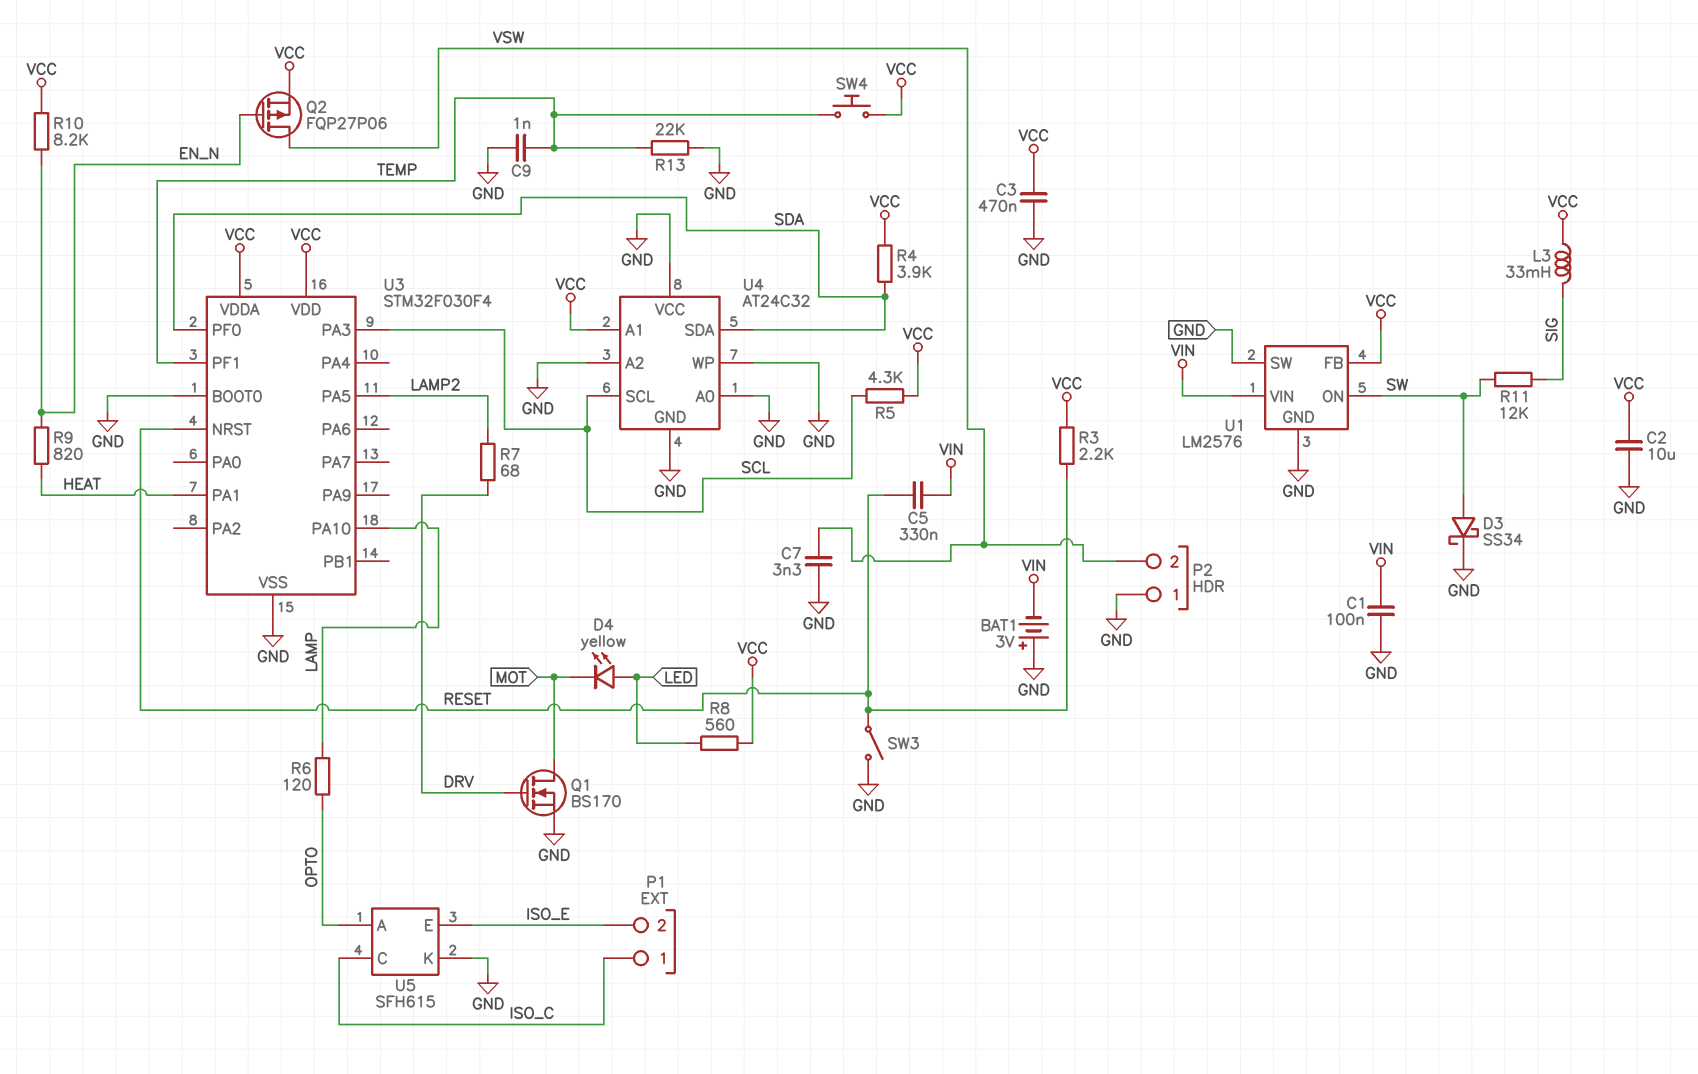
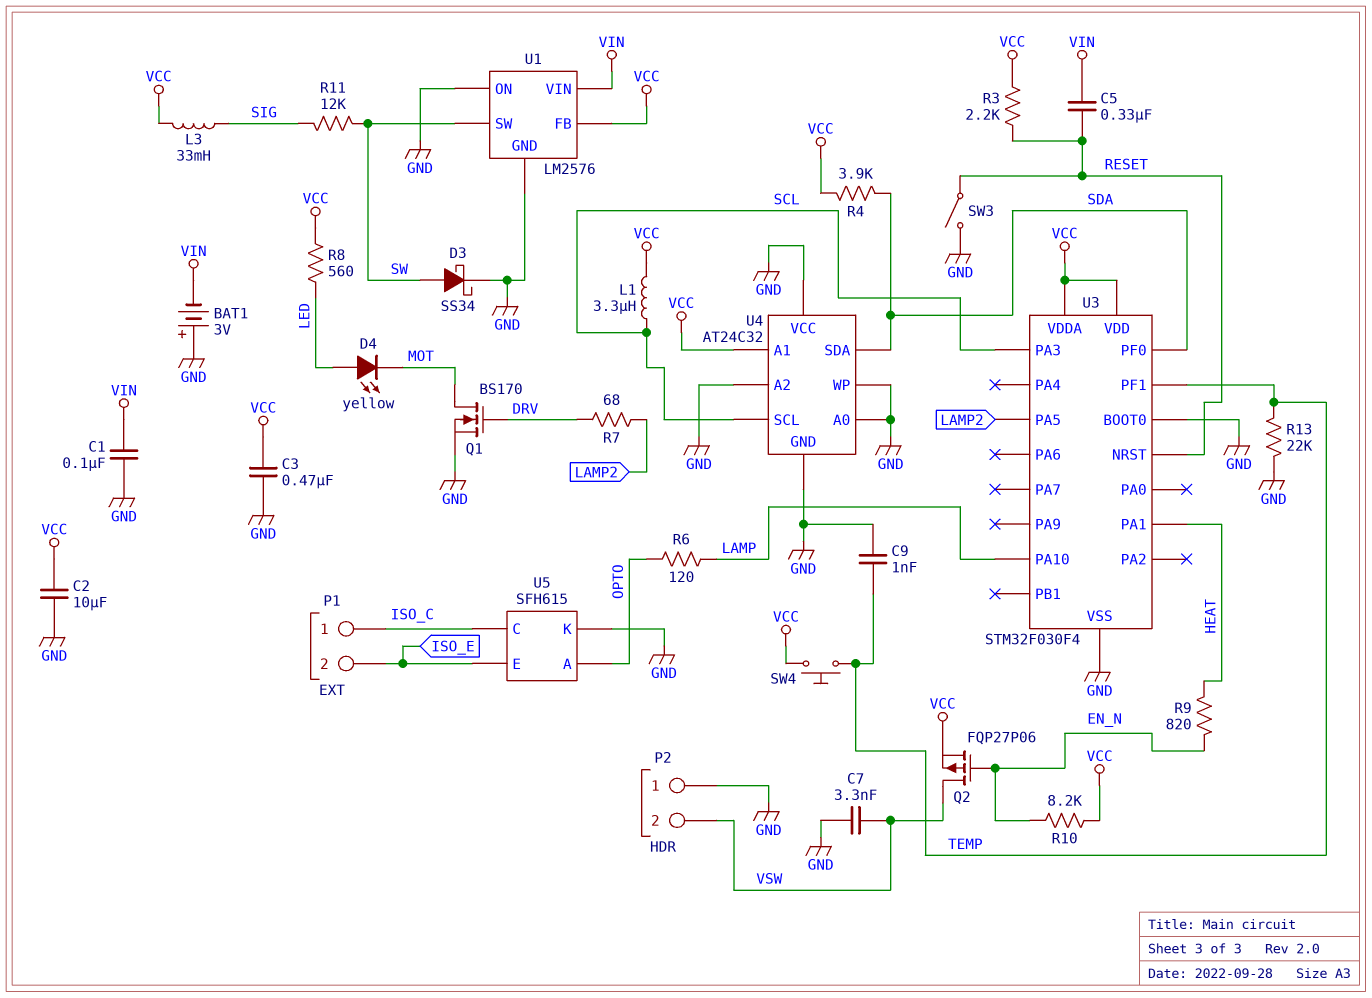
L1: none -> 3.3uH (SCL, VCC)
R5: 4.3k (SCL, VCC) -> none
U1 pin ON: SW -> GND
U1 pin SW: GND -> SW

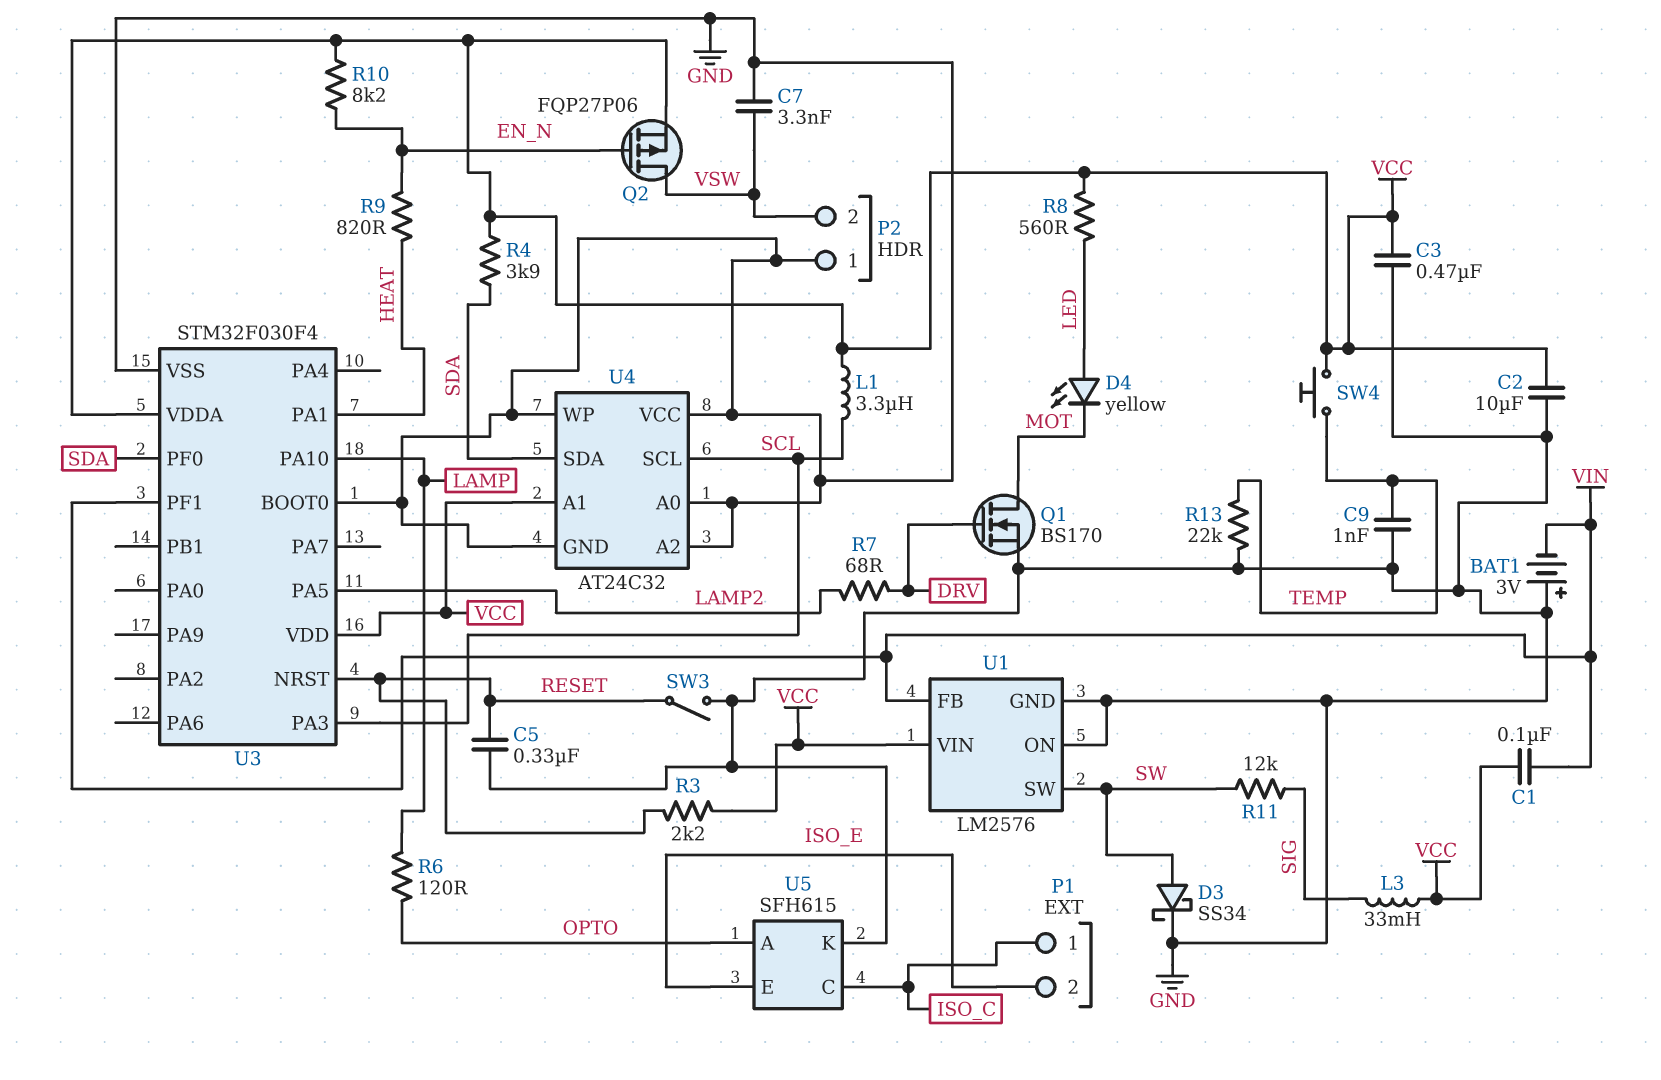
C1: 100nF (GND, VIN) -> 100nF (VCC, VIN)
C5: 330nF (RESET, VIN) -> 330nF (GND, RESET)
U1 pin FB: VCC -> VIN
U1 pin VIN: VIN -> VCC
U3 pin PF1: TEMP -> VIN

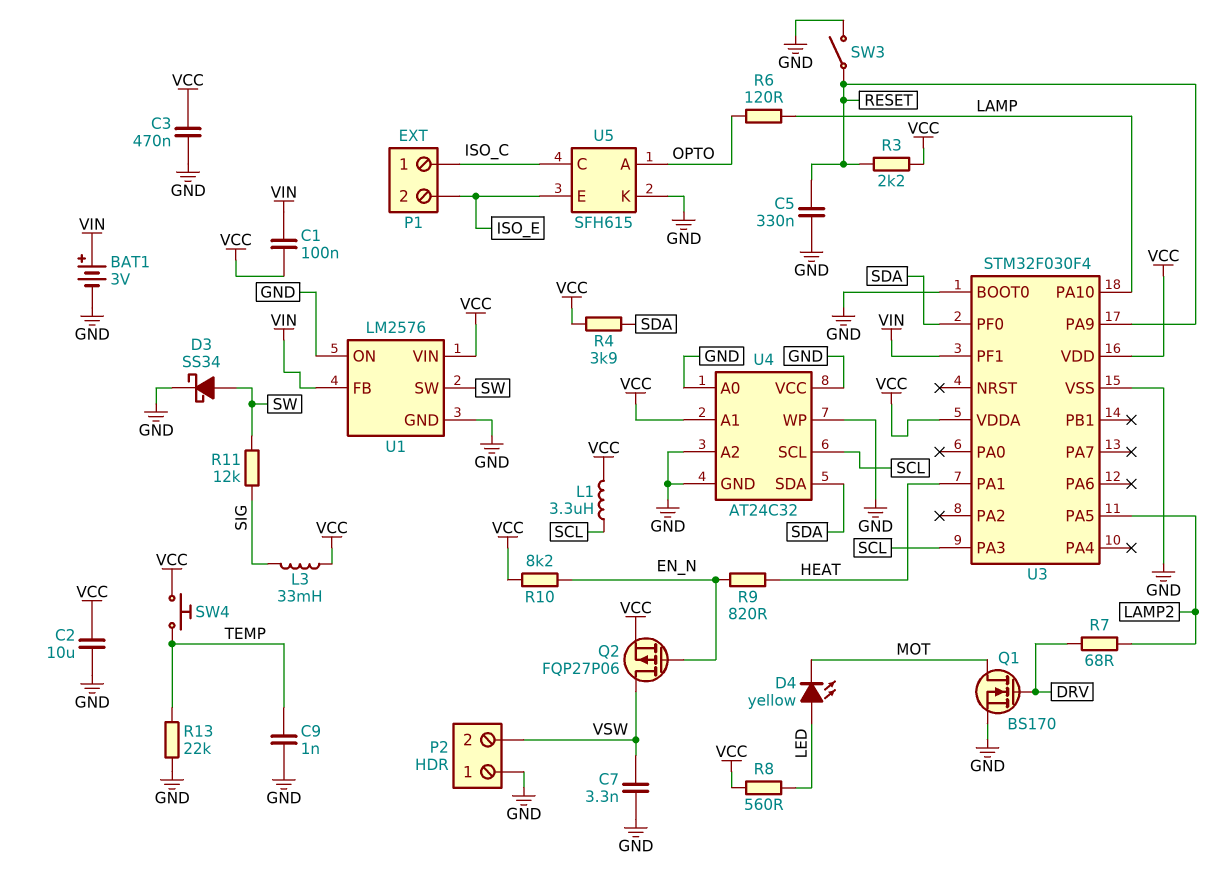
BAT1: 3V (plus GND, minus VIN) -> 3V (plus VIN, minus GND)
U3 pin NRST: RESET -> none
U3 pin PA9: none -> RESET

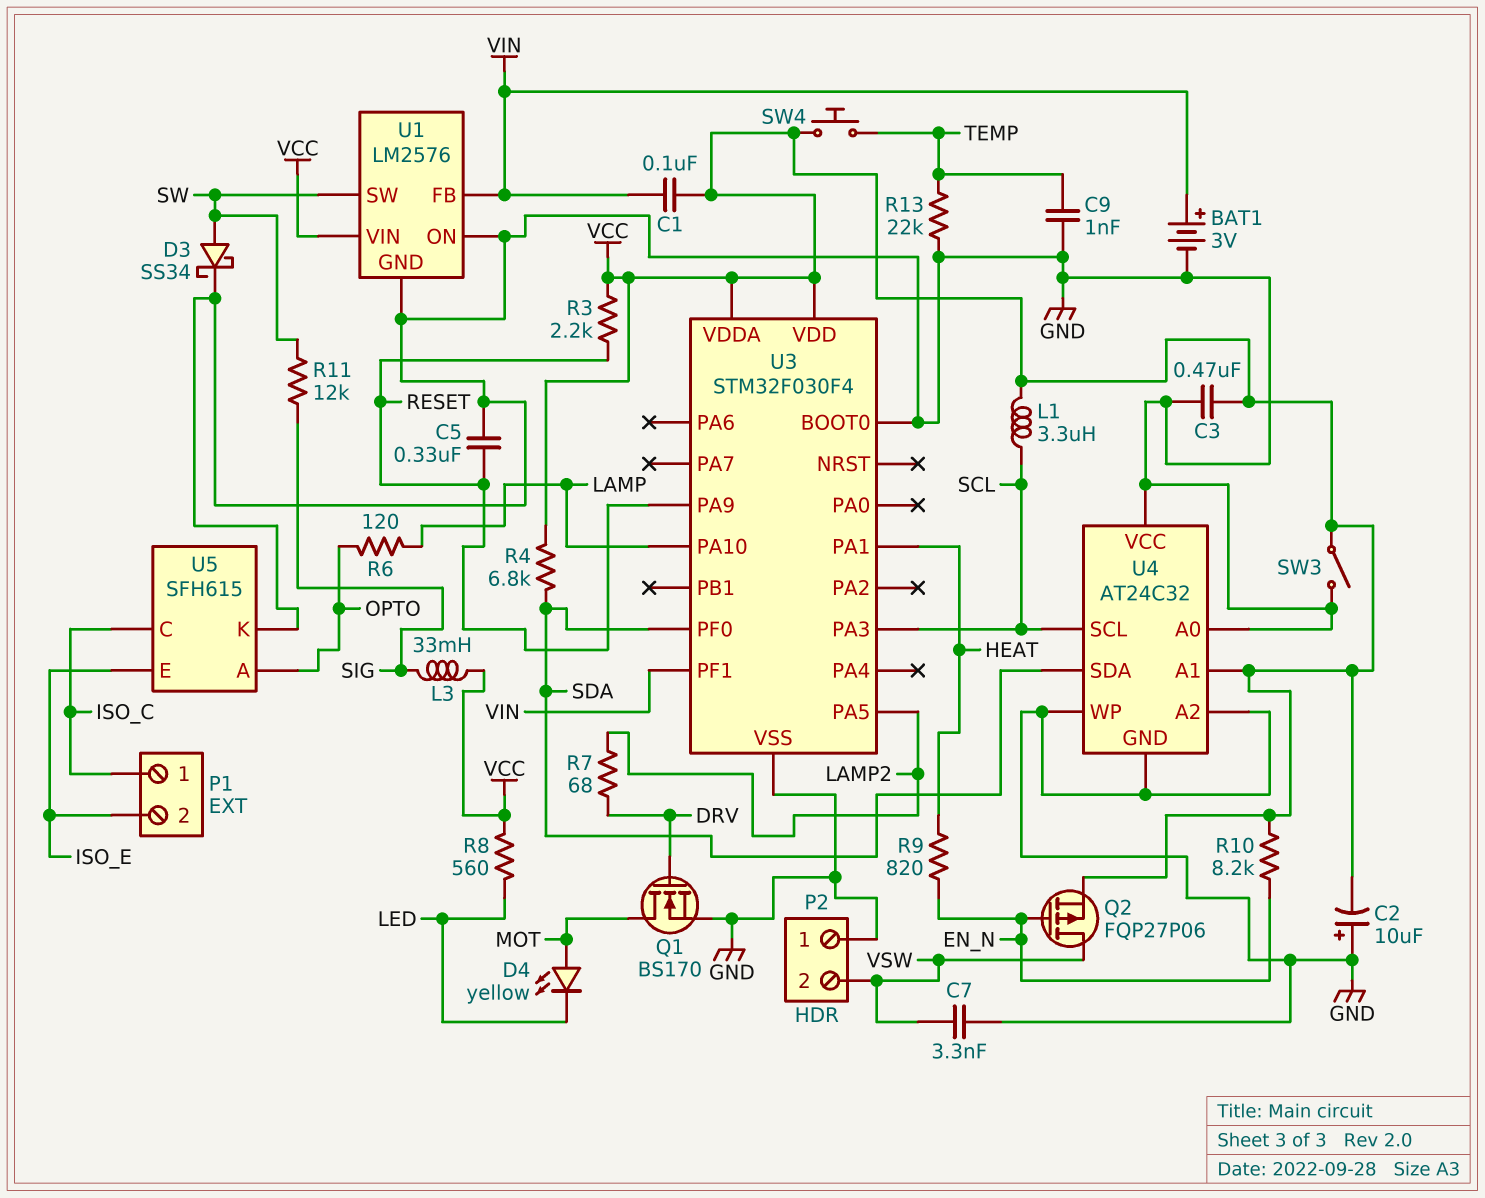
C2: 10uF (GND, VCC) -> 10uF (plus GND, minus VCC)
D4: LED yellow (A LED, K MOT) -> LED yellow (A MOT, K LED)
R4: 3.9k (SDA, VCC) -> 6.8k (SDA, VCC)
SW3: switch (GND, RESET) -> switch (GND, VCC)

